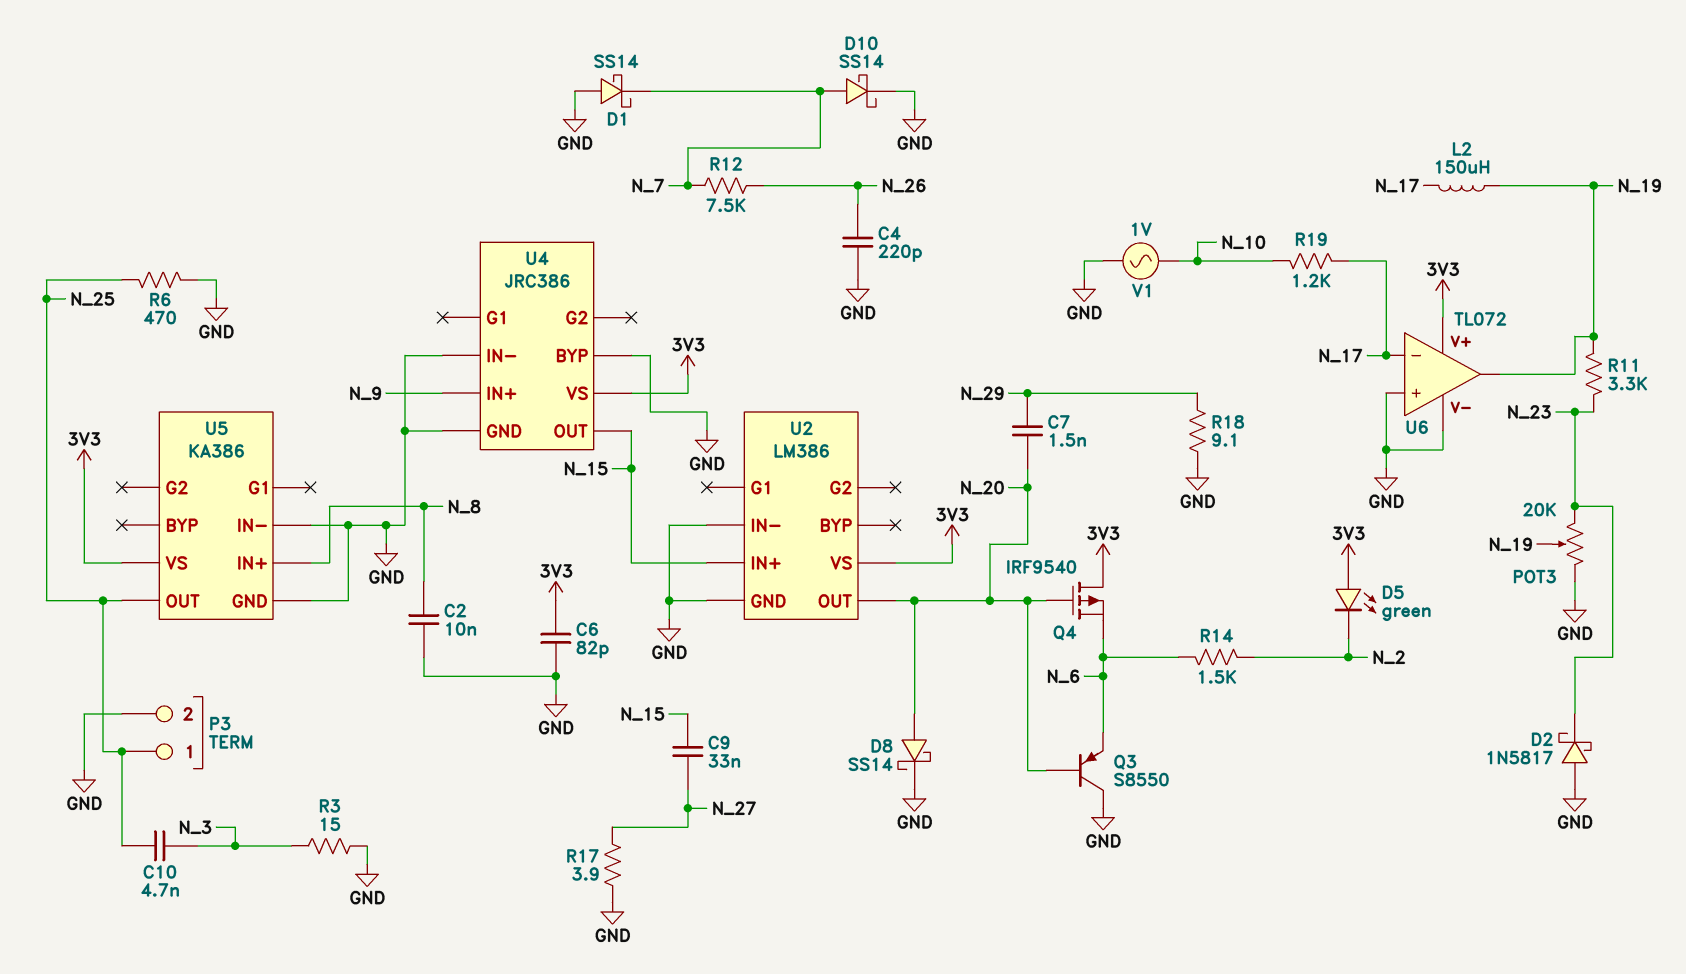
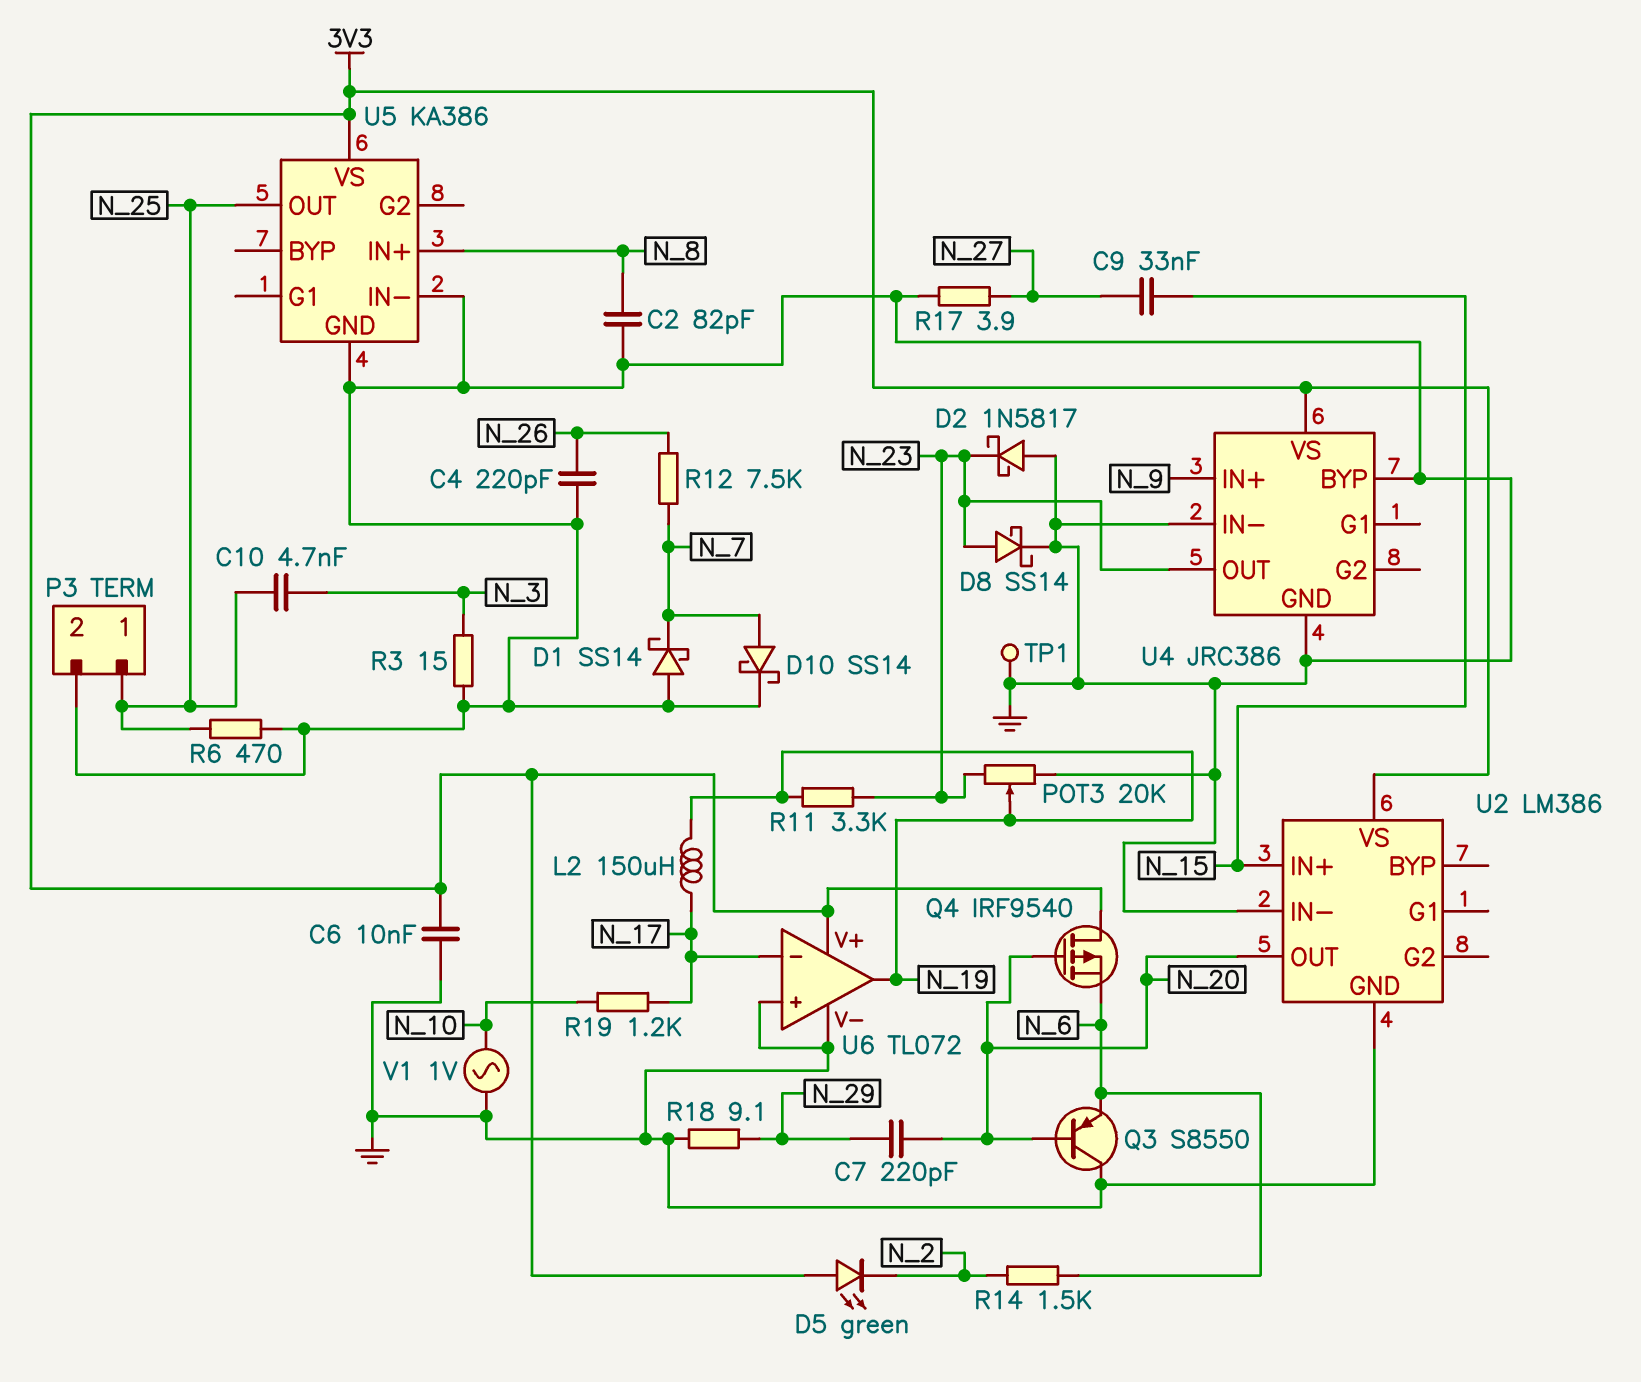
C2: 10nF (GND, N_8) -> 82pF (GND, N_8)
C6: 82pF (3V3, GND) -> 10nF (3V3, GND)
C7: 1.5nF (N_20, N_29) -> 220pF (N_20, N_29)
D8: schottky SS14 (A N_20, K GND) -> schottky SS14 (A N_23, K GND)
TP1: none -> test point (GND)
U4 pin OUT: N_15 -> N_23

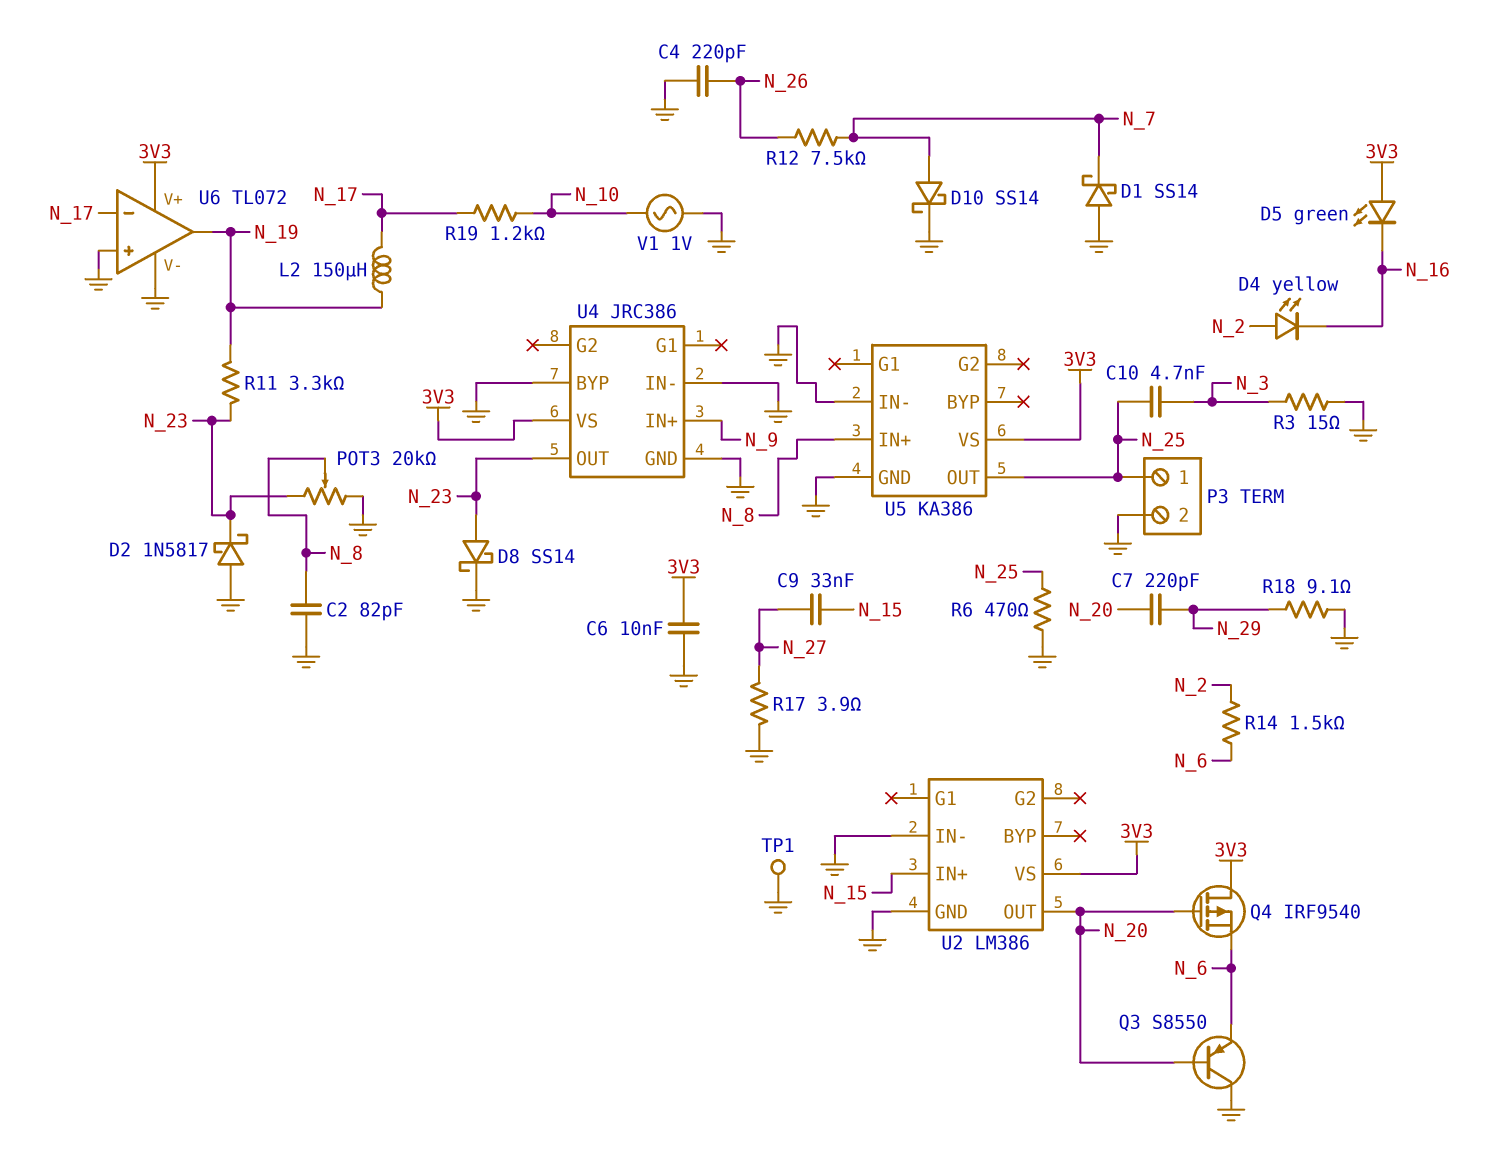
D4: none -> LED yellow (A N_2, K N_16)
D5: LED green (A 3V3, K N_2) -> LED green (A 3V3, K N_16)
POT3: 20k (GND, N_23, wiper N_19) -> 20k (GND, N_23, wiper N_8)

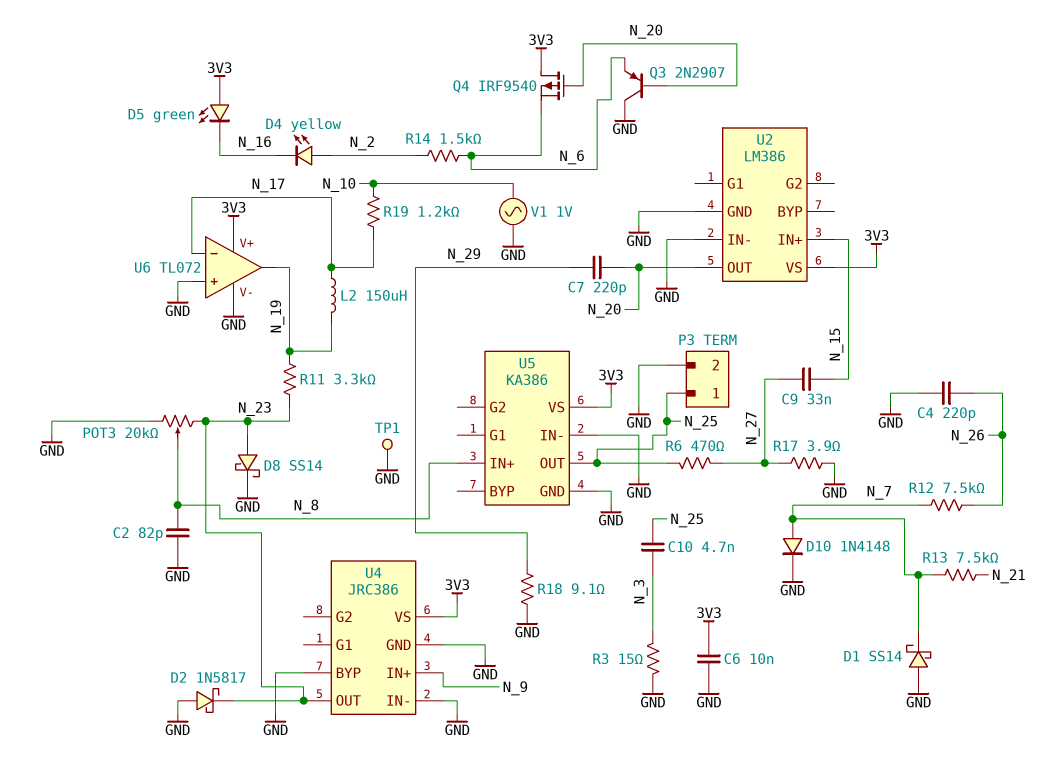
D10: schottky SS14 (A N_7, K GND) -> diode 1N4148 (A N_7, K GND)
Q3: PNP S8550 (B N_20, C GND, E N_6) -> PNP 2N2907 (B N_20, C GND, E N_6)
R6: 470 (GND, N_25) -> 470 (N_25, N_27)
R13: none -> 7.5k (N_7, N_21)

